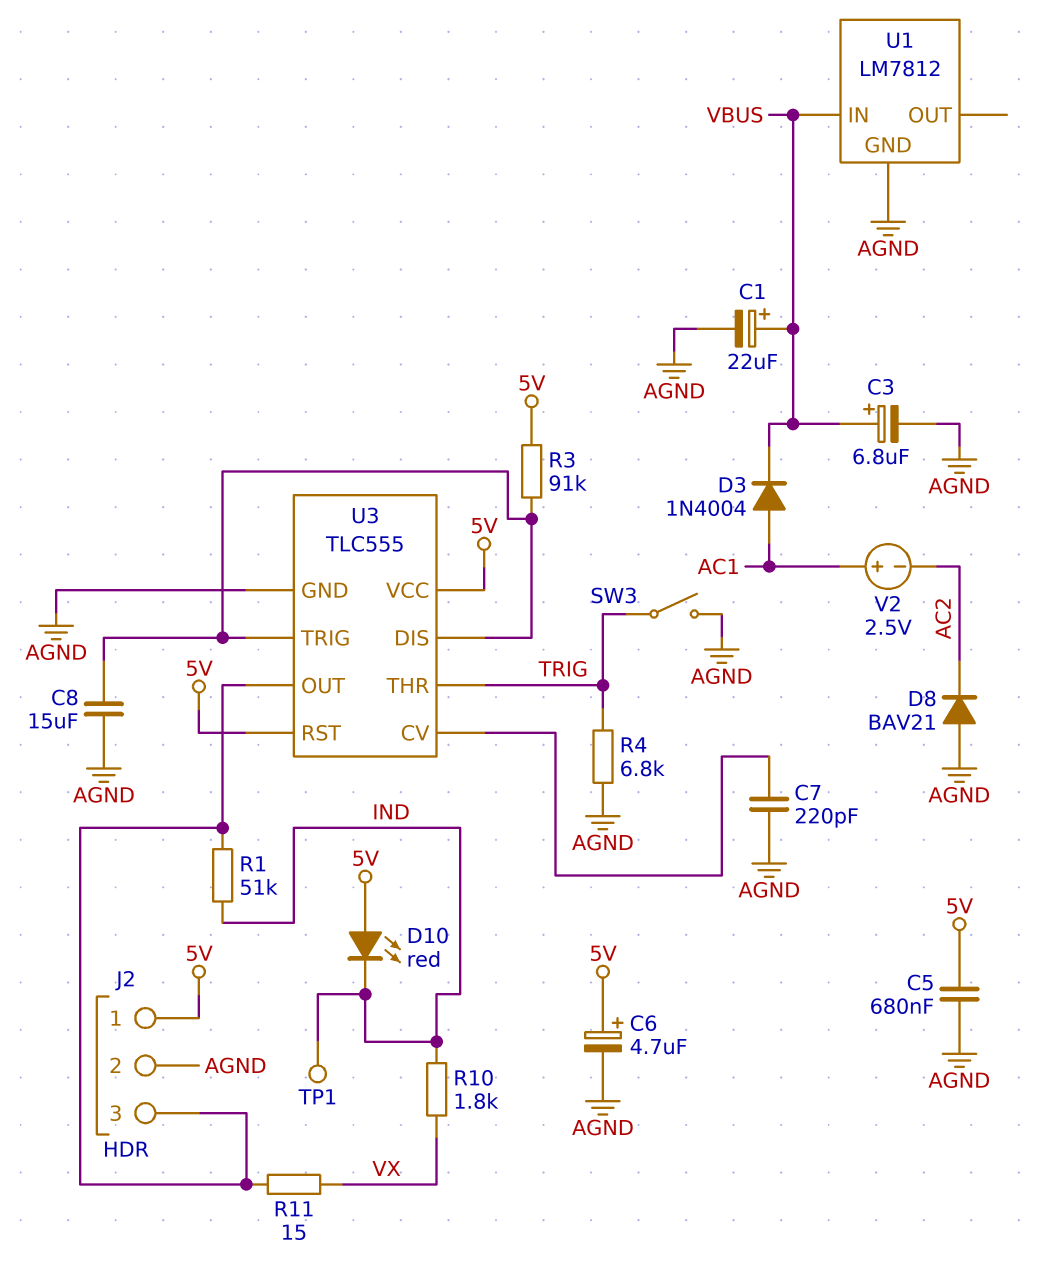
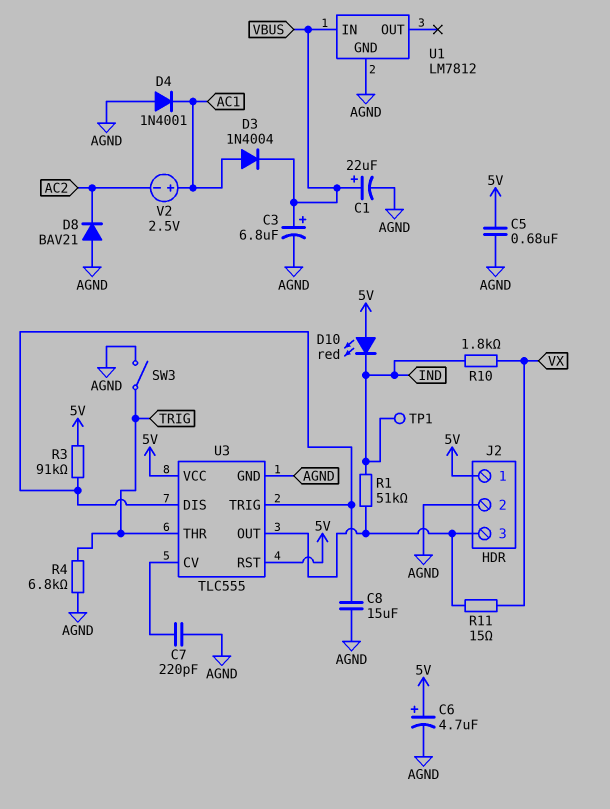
D4: none -> diode 1N4001 (A AGND, K AC1)

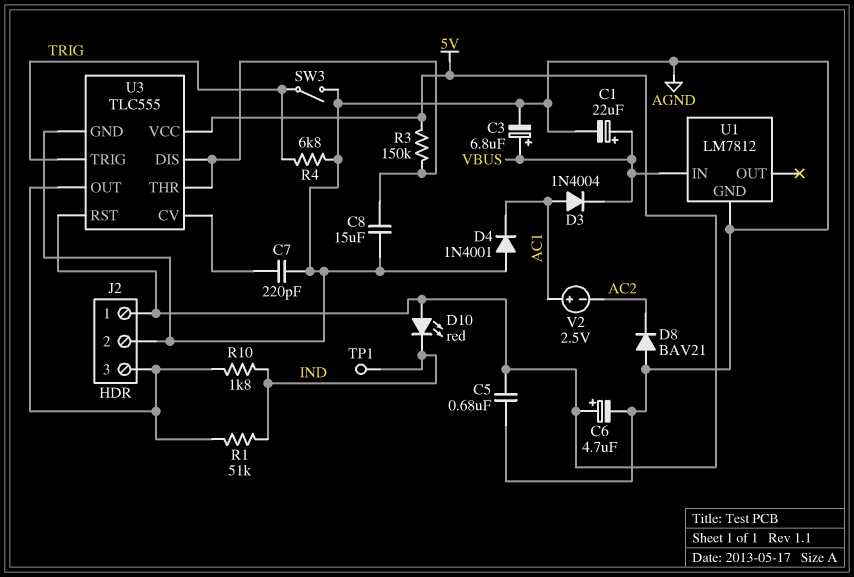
R3: 91k (5V, U3/DIS) -> 150k (5V, U3/DIS)
R10: 1.8k (IND, VX) -> 1.8k (IND, J2/3)
R11: 15 (J2/3, VX) -> none
U3 pin THR: TRIG -> U3/DIS
U3 pin TRIG: U3/DIS -> TRIG

